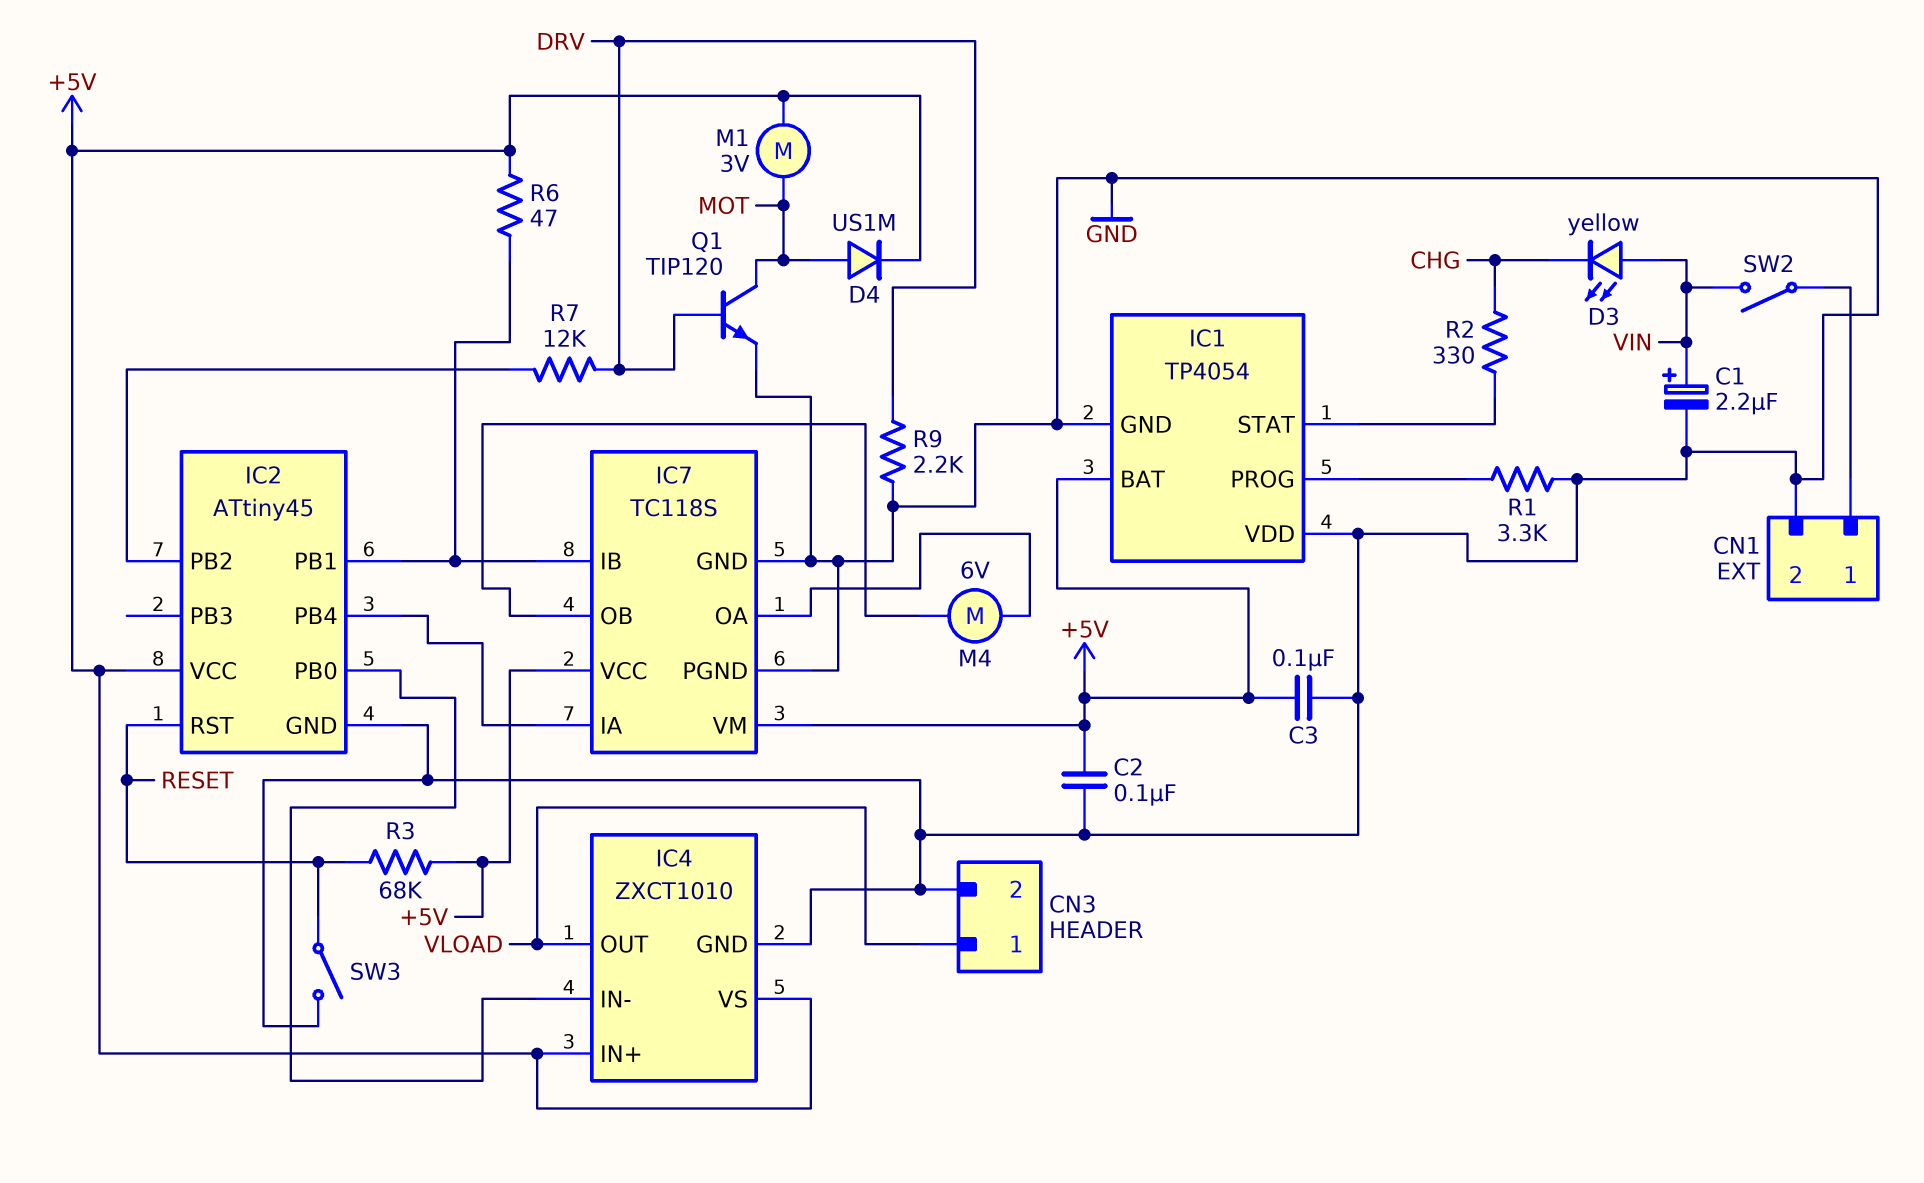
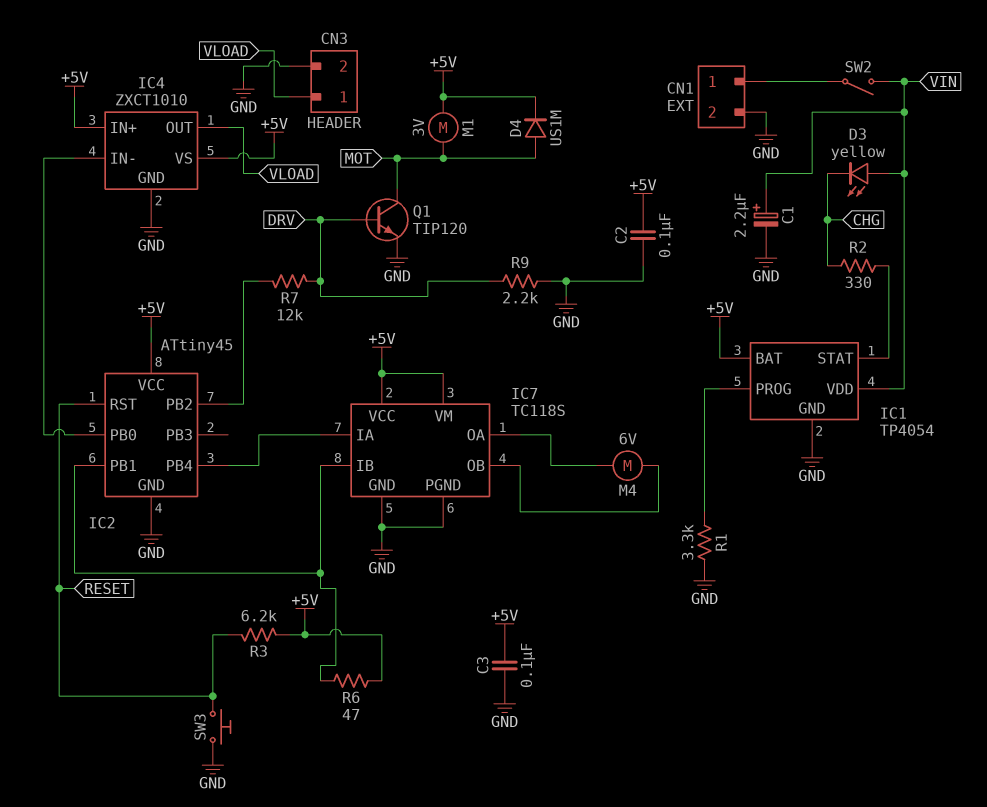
IC1 pin VDD: GND -> VIN
R3: 68k (+5V, RESET) -> 6.2k (+5V, RESET)
SW3: switch (GND, RESET) -> button (GND, RESET)

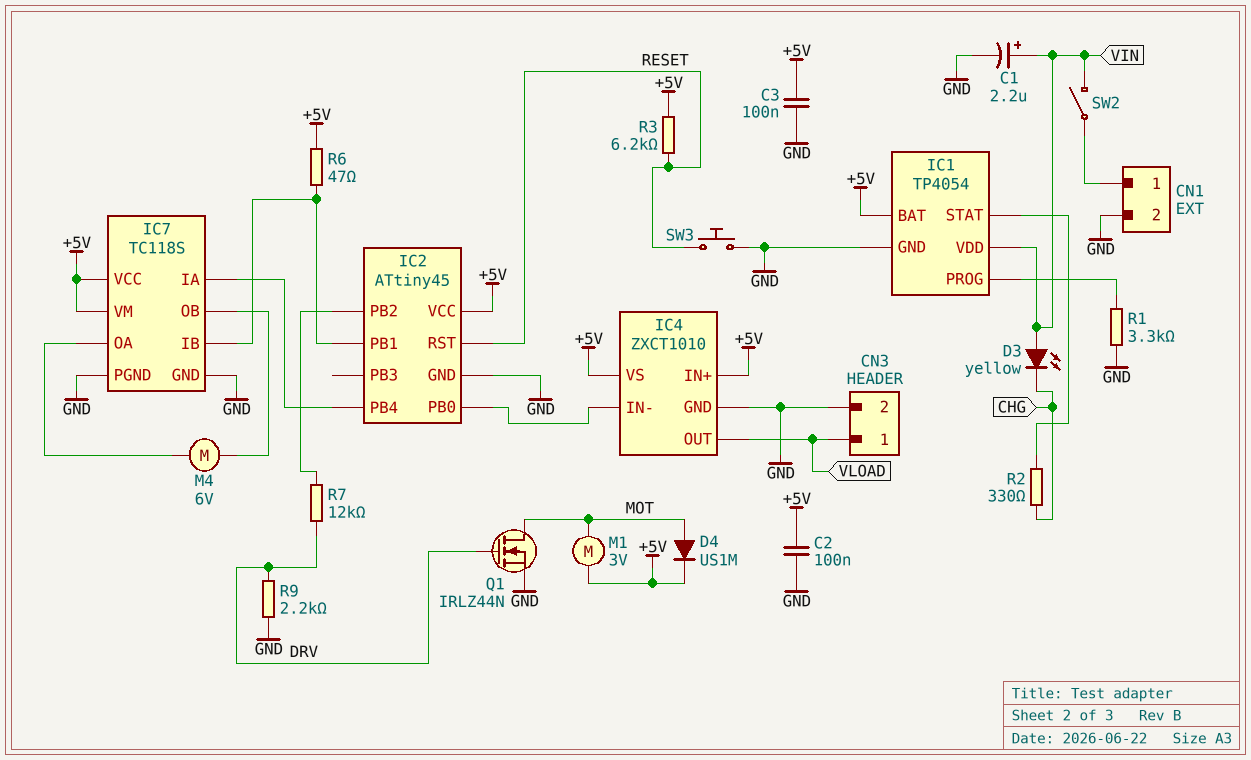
Q1: NPN TIP120 (B DRV, C MOT, E GND) -> NMOS IRLZ44N (G DRV, D MOT, S GND)

